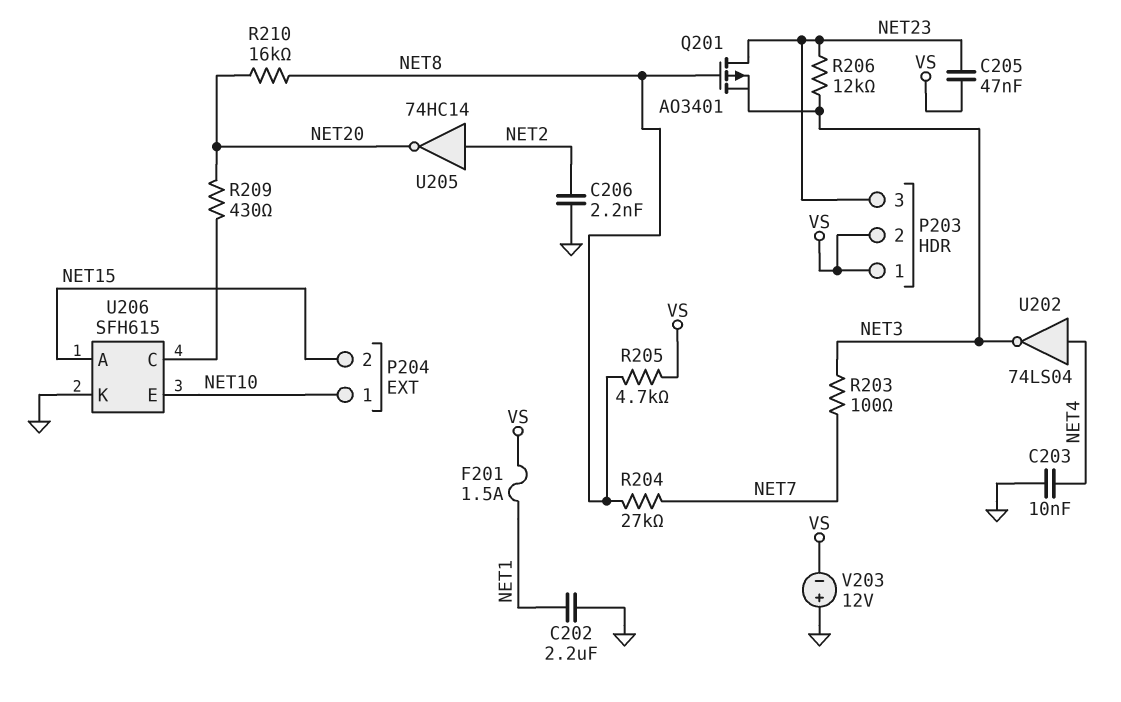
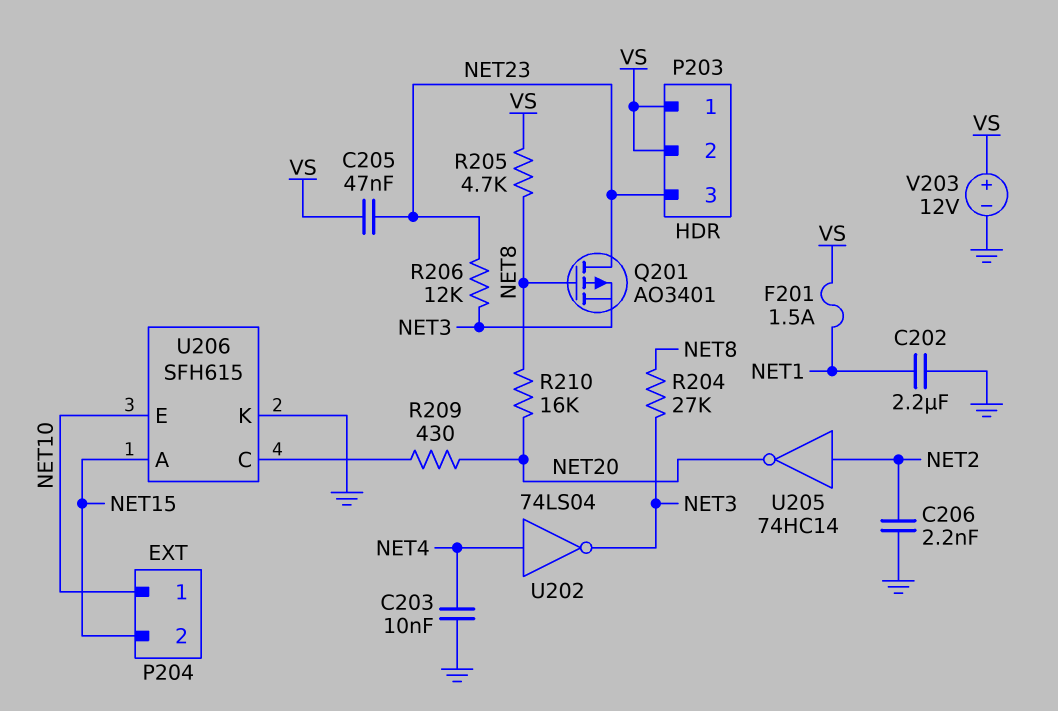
R203: 100 (NET3, NET7) -> none
R204: 27k (NET7, NET8) -> 27k (NET3, NET8)
V203: 12V (plus GND, minus VS) -> 12V (plus VS, minus GND)

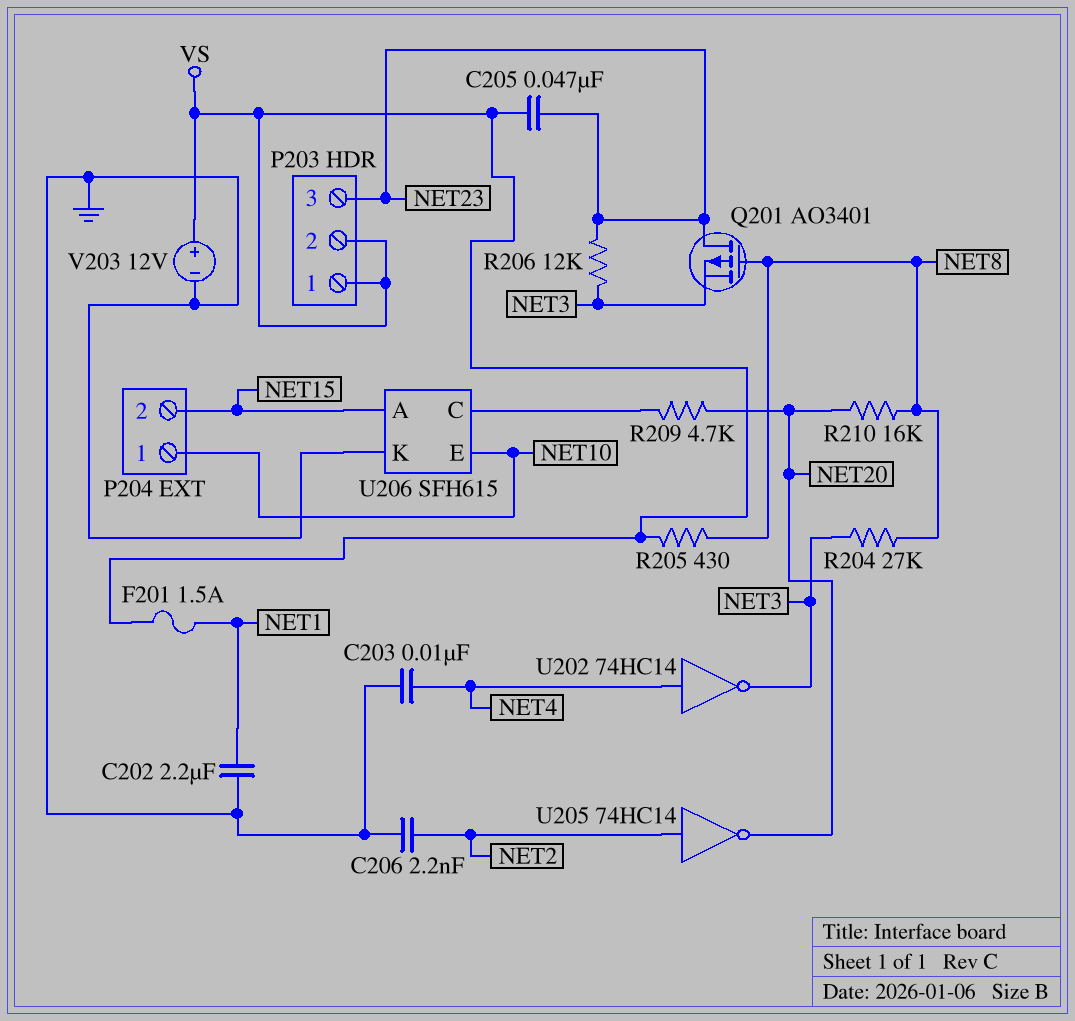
R205: 4.7k (NET8, VS) -> 430 (NET8, VS)
R209: 430 (NET20, U206/C) -> 4.7k (NET20, U206/C)
U202: NOT 74LS04 (in NET4, out NET3) -> NOT 74HC14 (in NET4, out NET3)

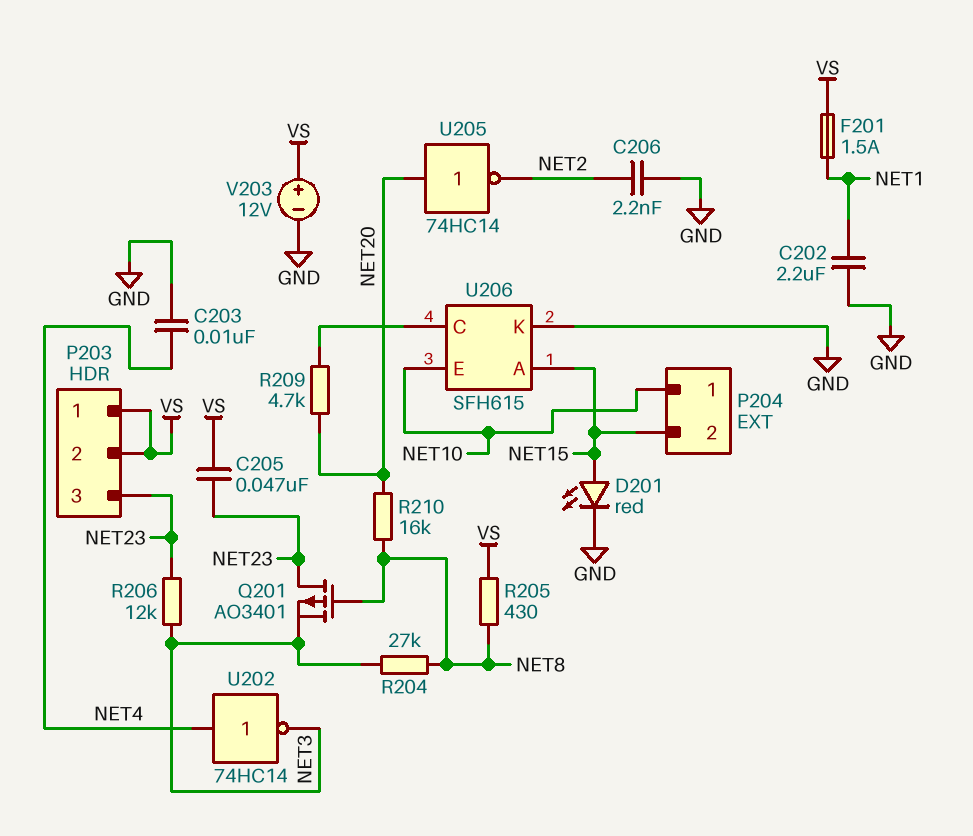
D201: none -> LED red (A NET15, K GND)
U205: NOT 74HC14 (in NET2, out NET20) -> NOT 74HC14 (in NET20, out NET2)

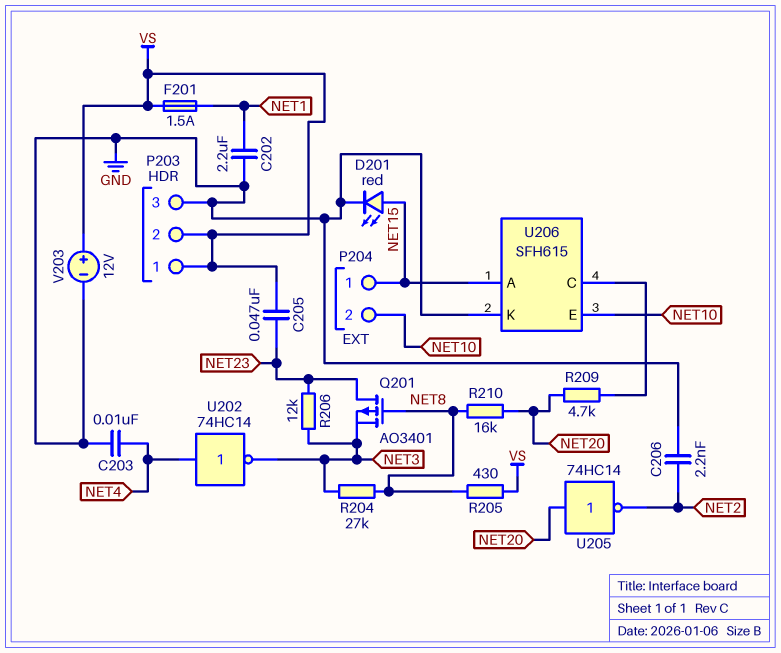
P203 pin 3: NET23 -> GND
P204 pin 1: NET10 -> NET15
P204 pin 2: NET15 -> NET10

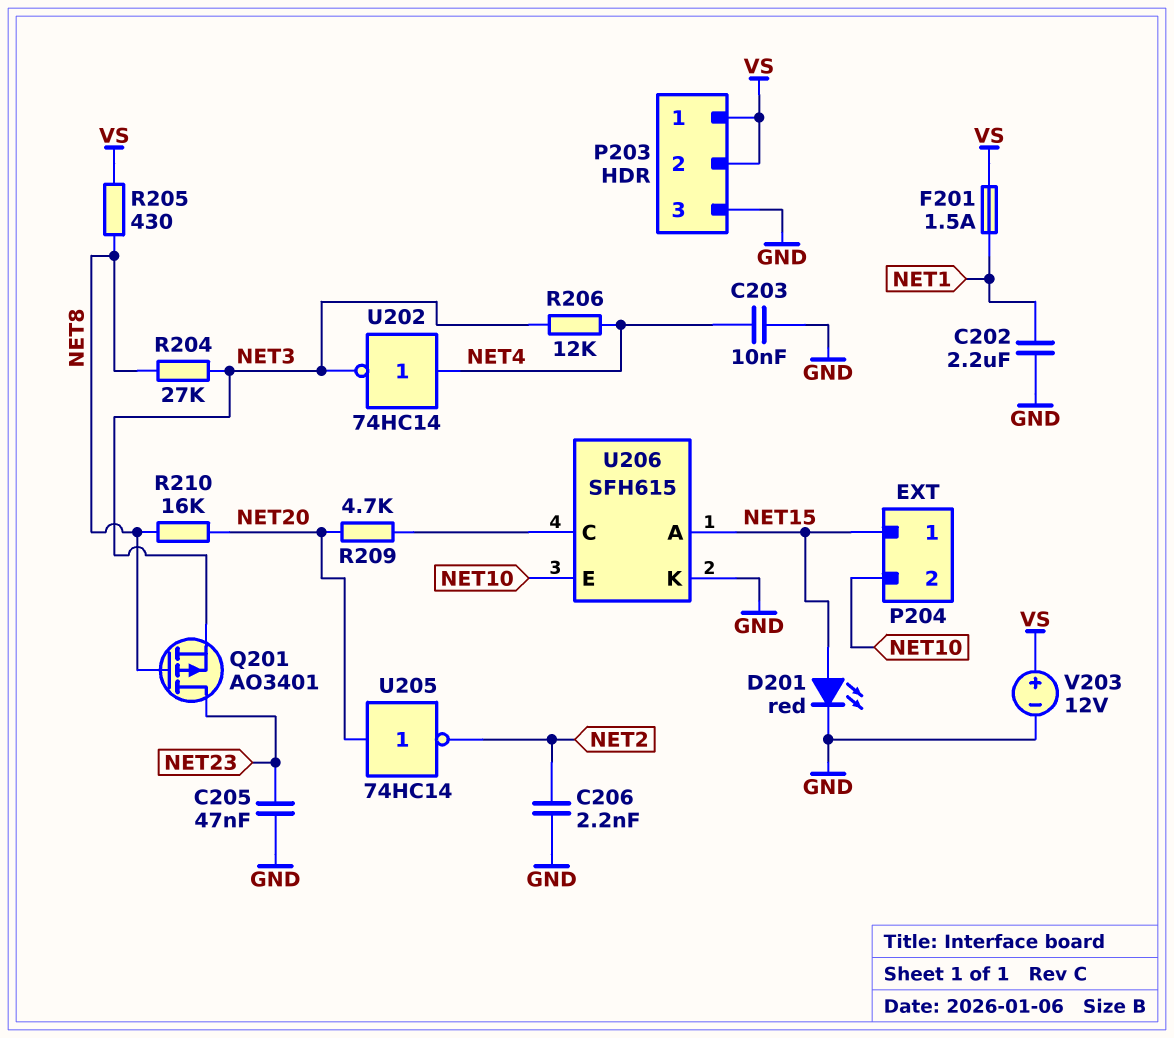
C205: 47nF (NET23, VS) -> 47nF (GND, NET23)
R206: 12k (NET3, NET23) -> 12k (NET3, NET4)

